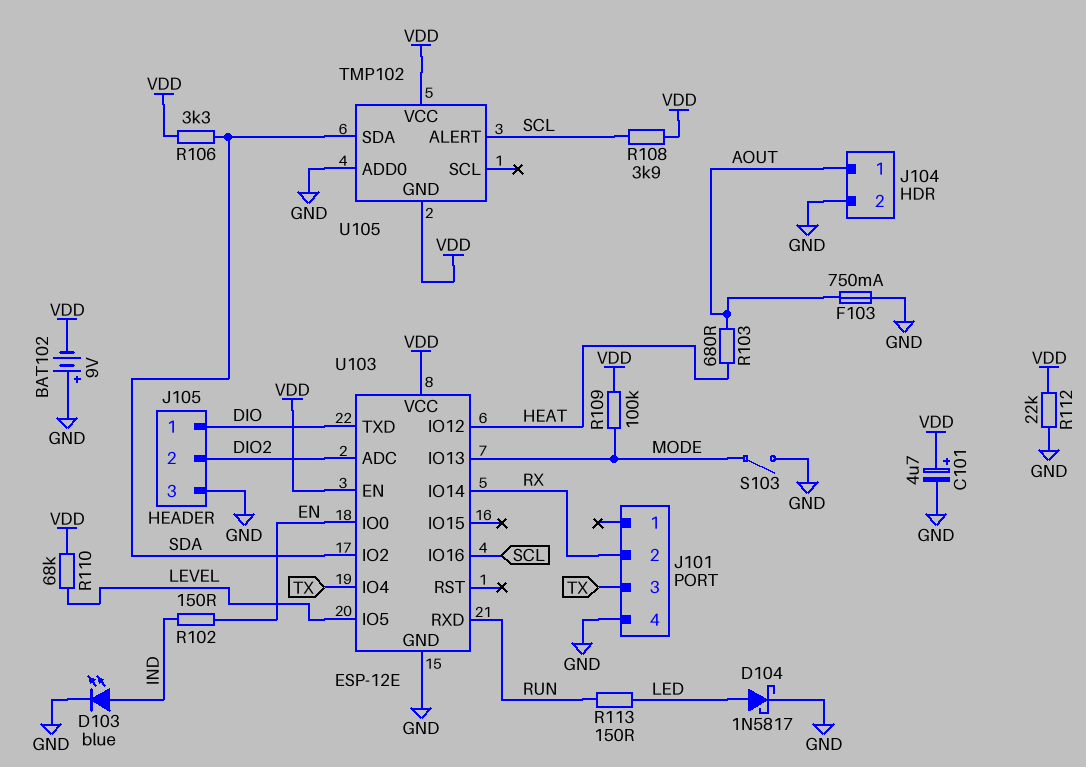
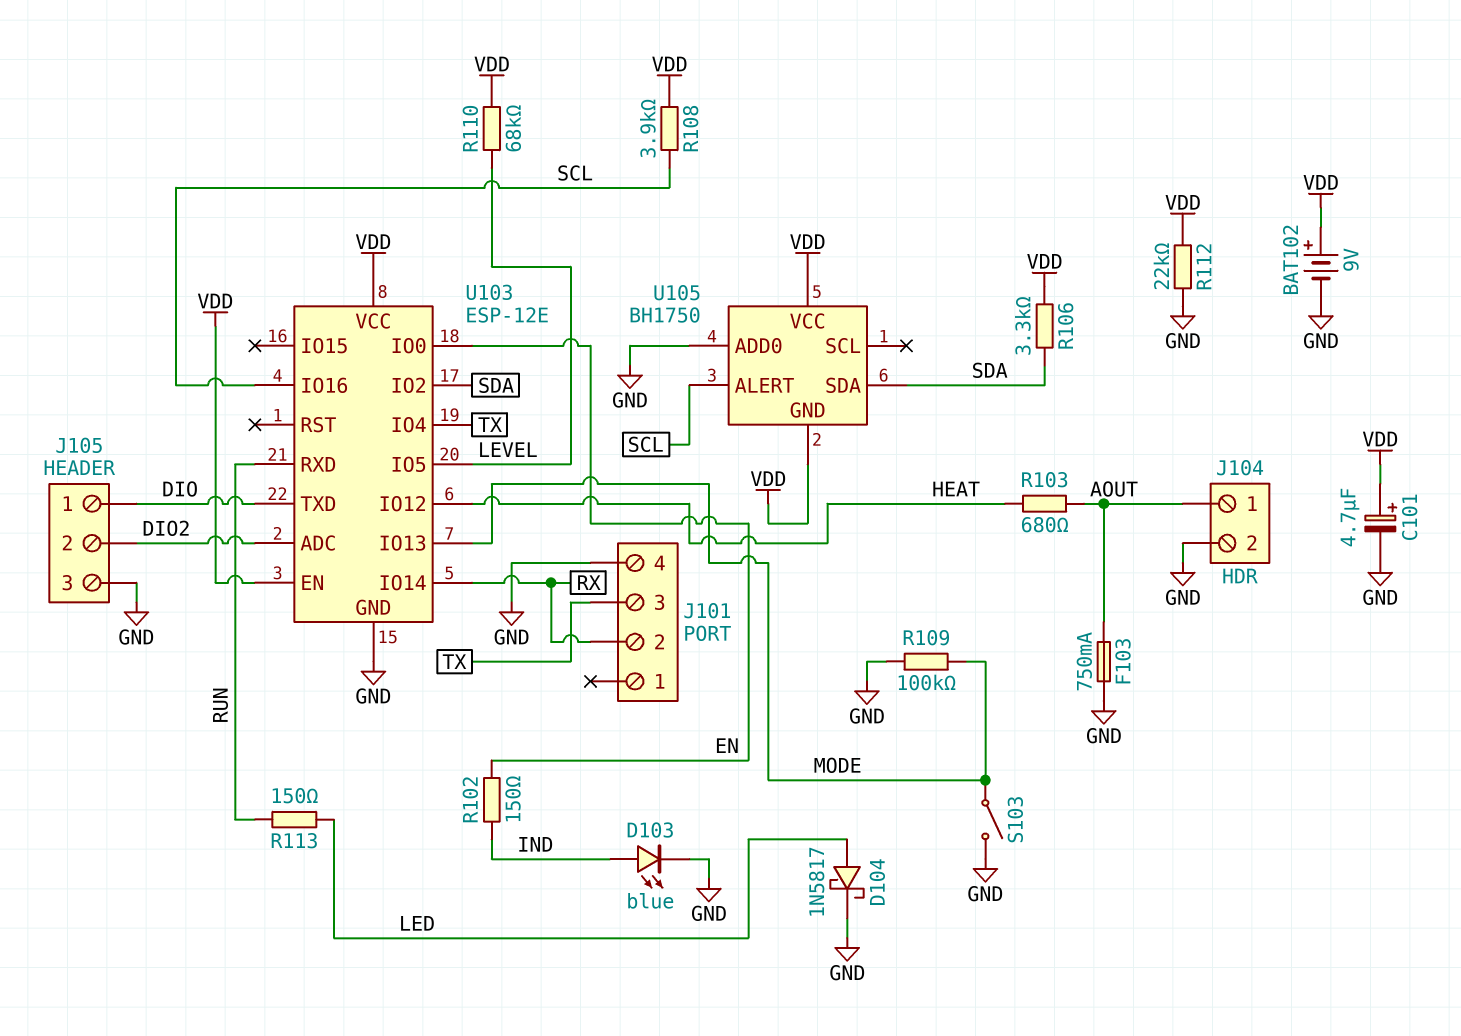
BAT102: 9V (plus GND, minus VDD) -> 9V (plus VDD, minus GND)
R109: 100k (MODE, VDD) -> 100k (GND, MODE)
U105: TMP102 -> BH1750

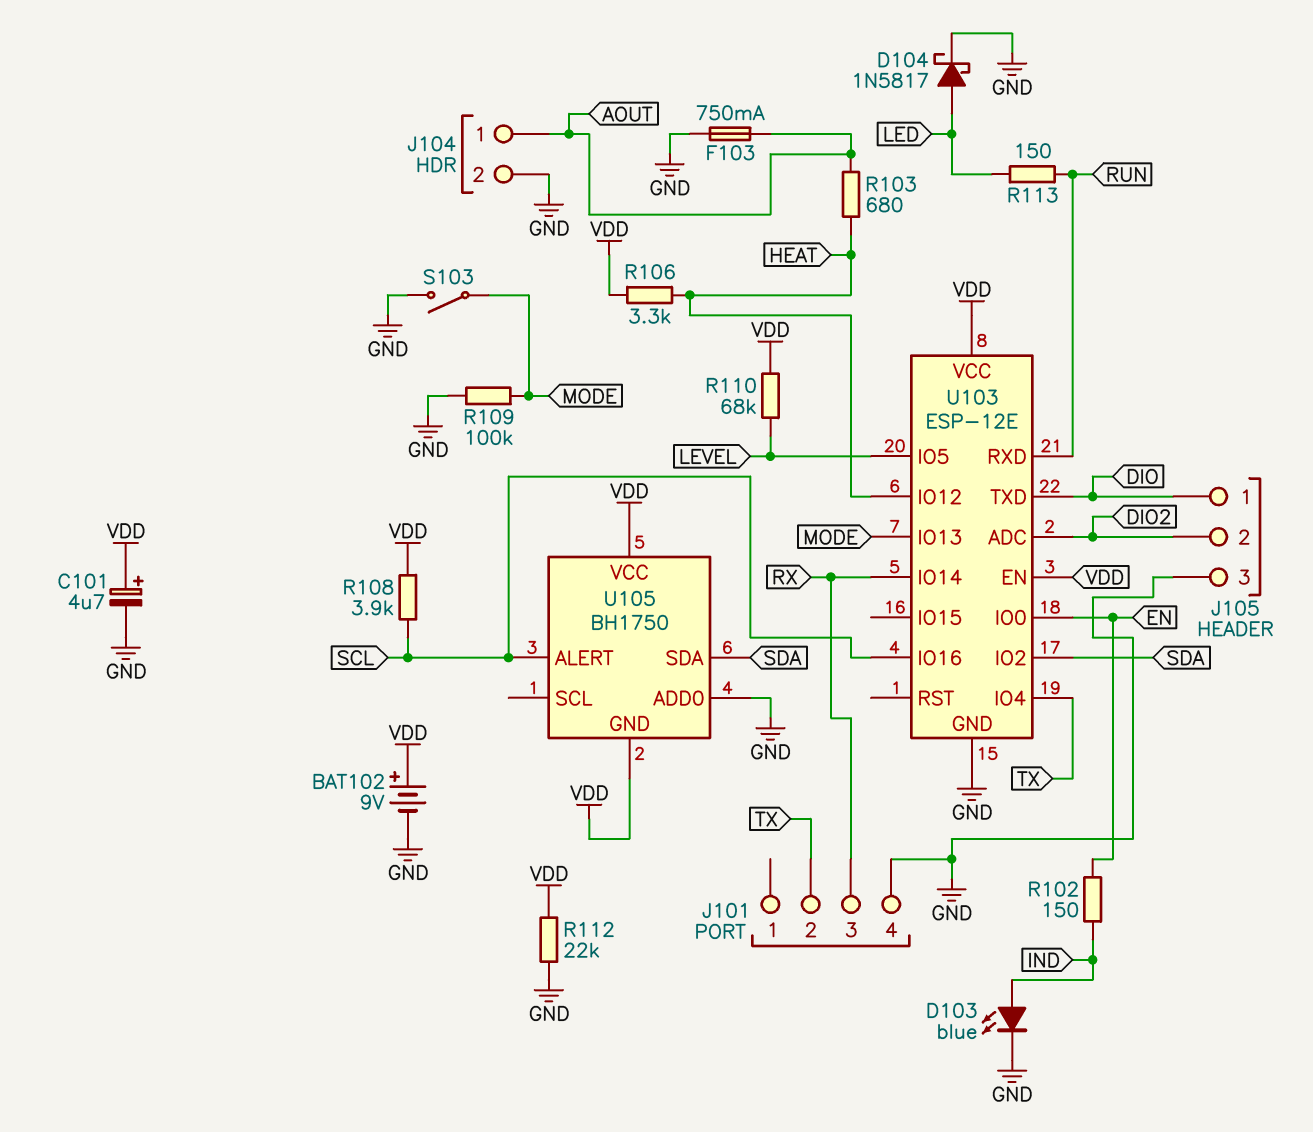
J101 pin 2: RX -> TX
J101 pin 3: TX -> RX
R106: 3.3k (SDA, VDD) -> 3.3k (HEAT, VDD)

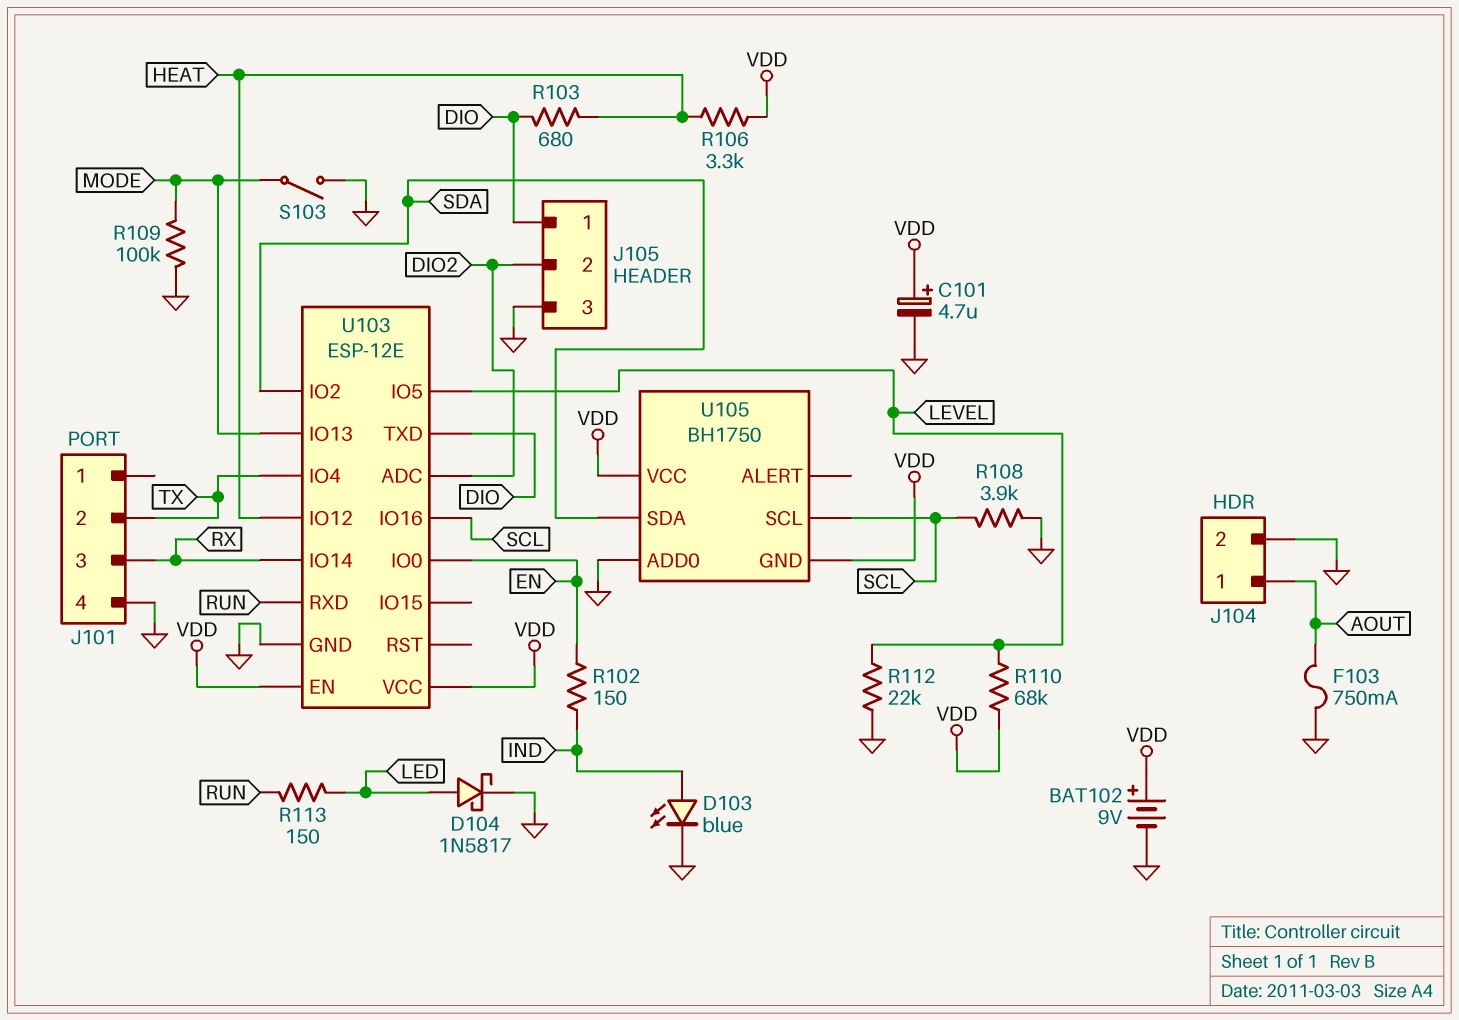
R103: 680 (AOUT, HEAT) -> 680 (DIO, HEAT)
R108: 3.9k (SCL, VDD) -> 3.9k (GND, SCL)
R112: 22k (GND, VDD) -> 22k (GND, LEVEL)
U105 pin ALERT: SCL -> none
U105 pin SCL: none -> SCL

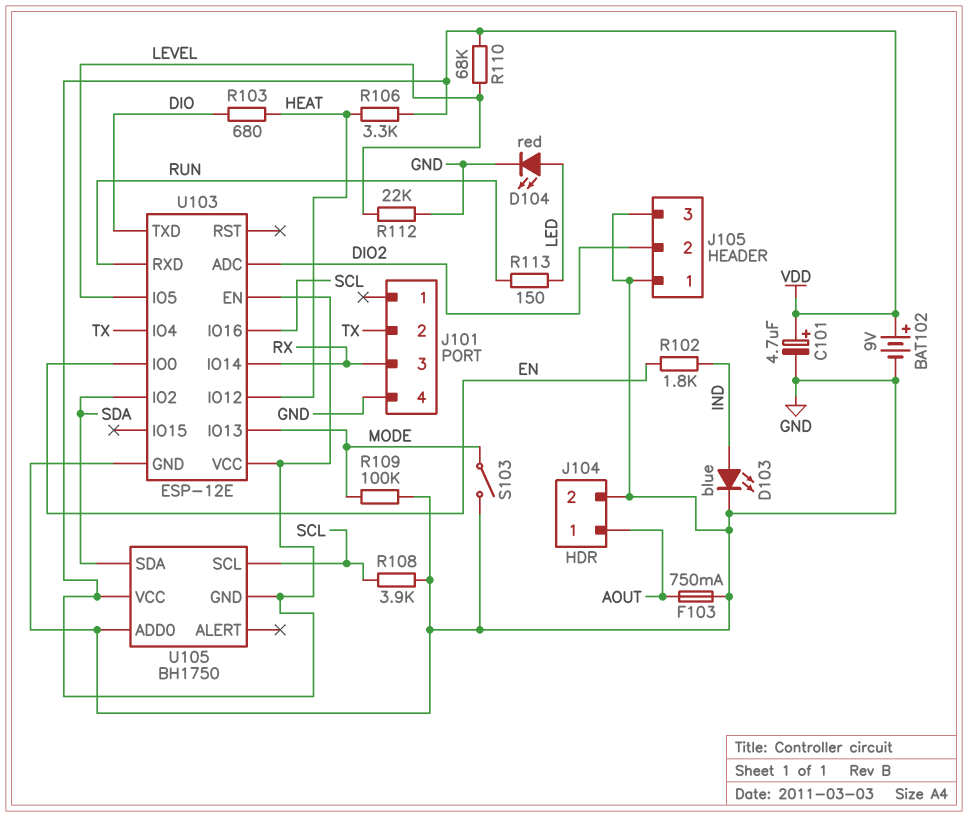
D104: schottky 1N5817 (A LED, K GND) -> LED red (A LED, K GND)
J105 pin 1: DIO -> GND
R102: 150 (EN, IND) -> 1.8k (EN, IND)

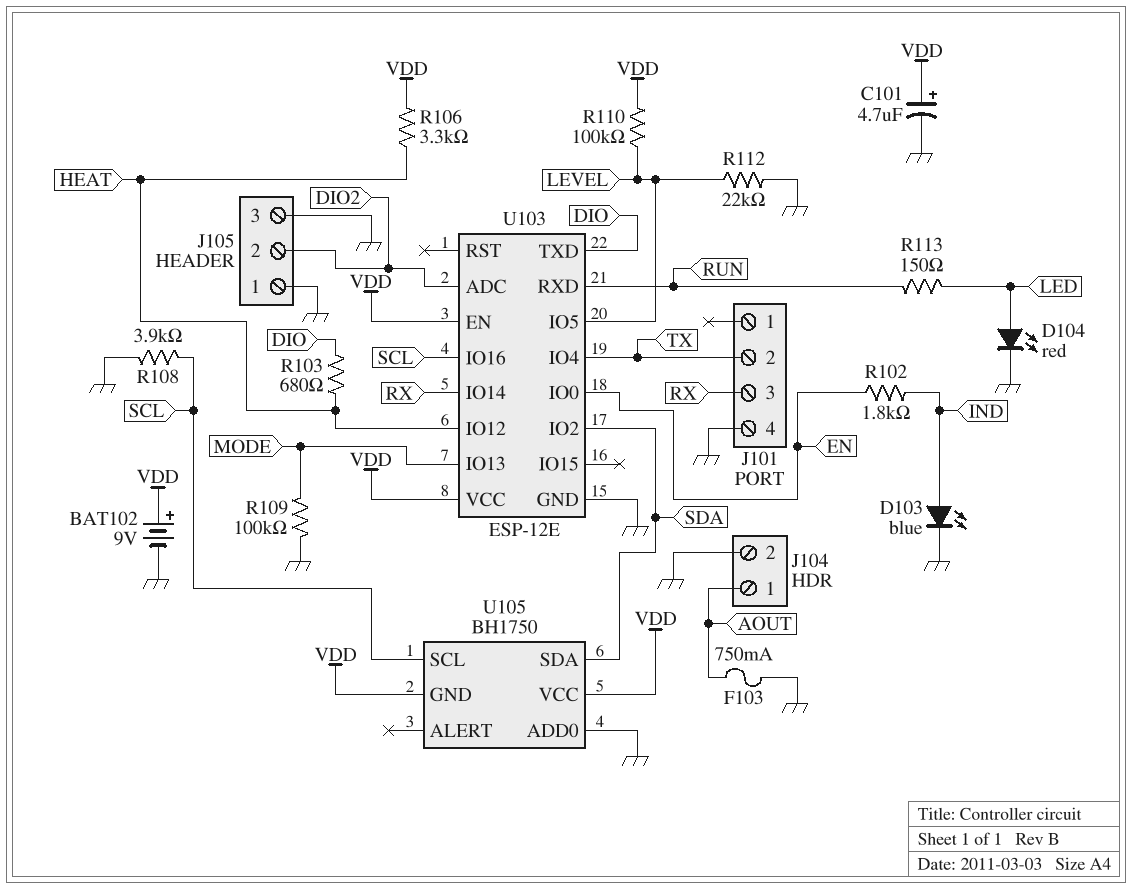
R110: 68k (LEVEL, VDD) -> 100k (LEVEL, VDD)
S103: switch (GND, MODE) -> none

